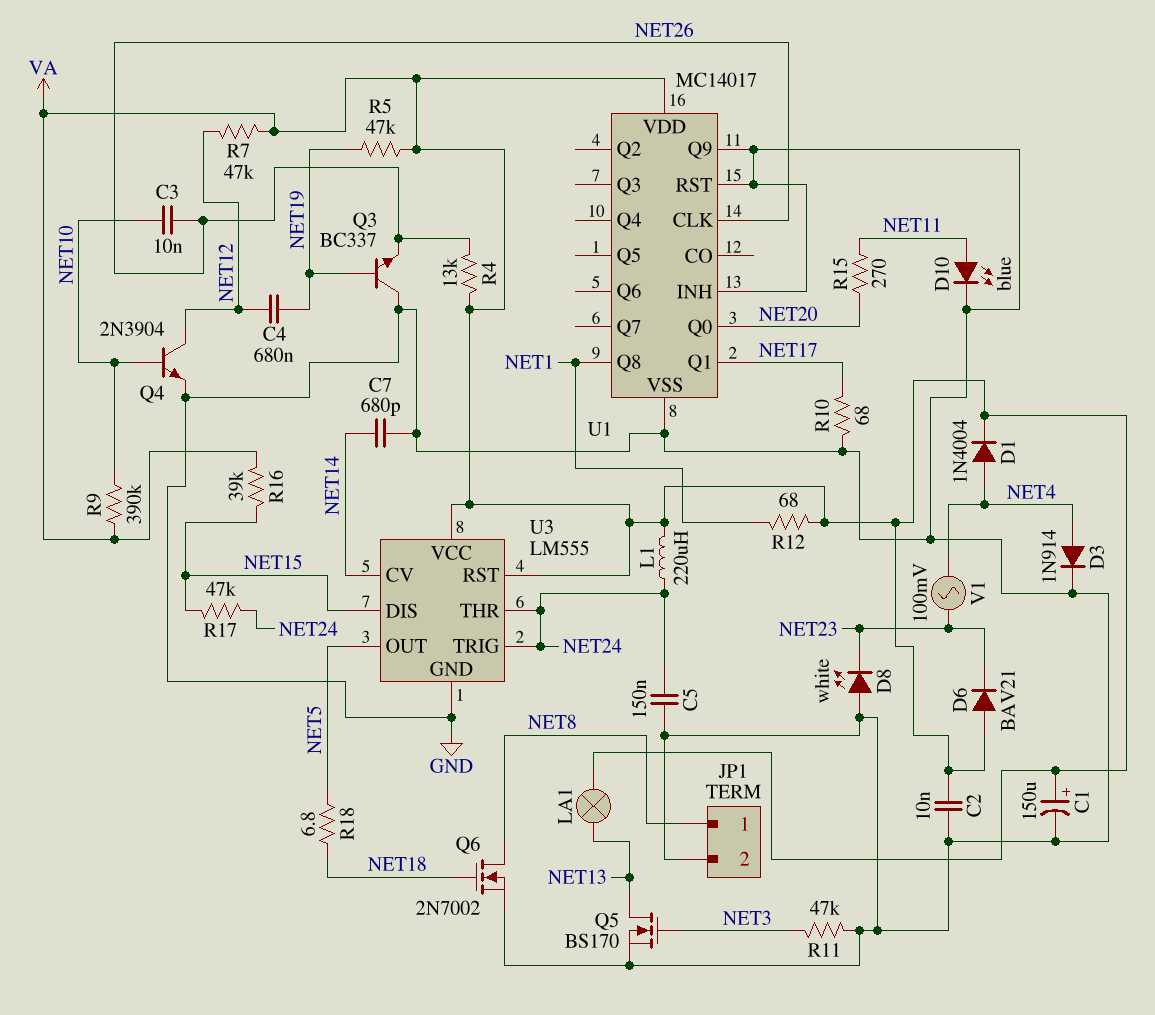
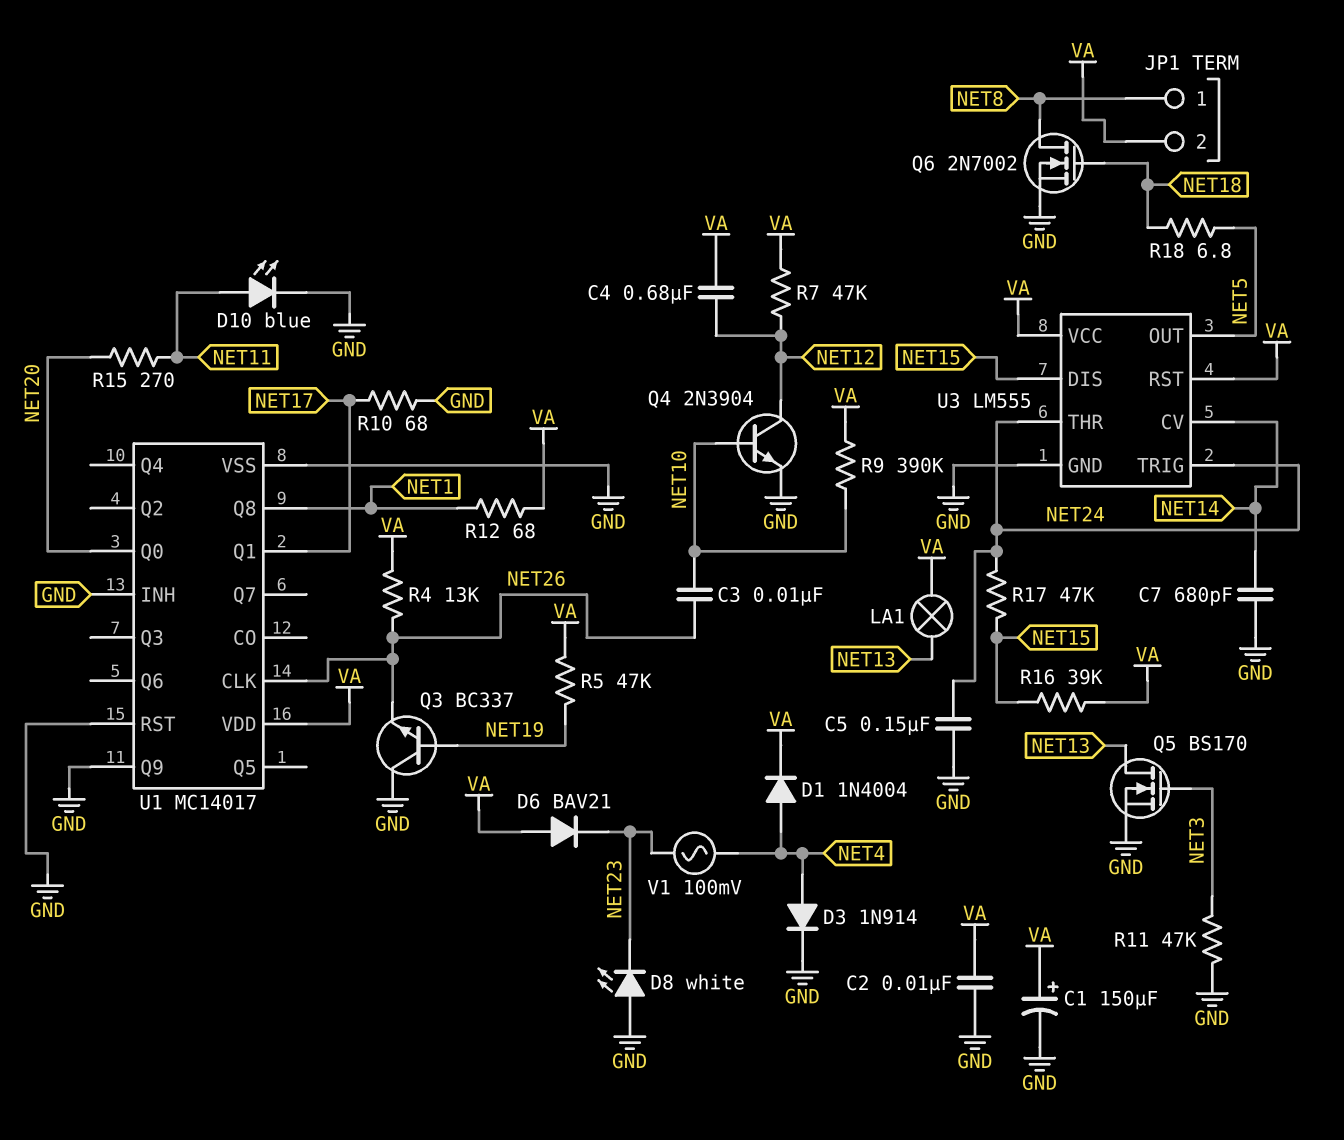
C4: 680nF (NET12, NET19) -> 680nF (NET12, VA)
JP1 pin 2: GND -> VA
L1: 220uH (NET24, VA) -> none

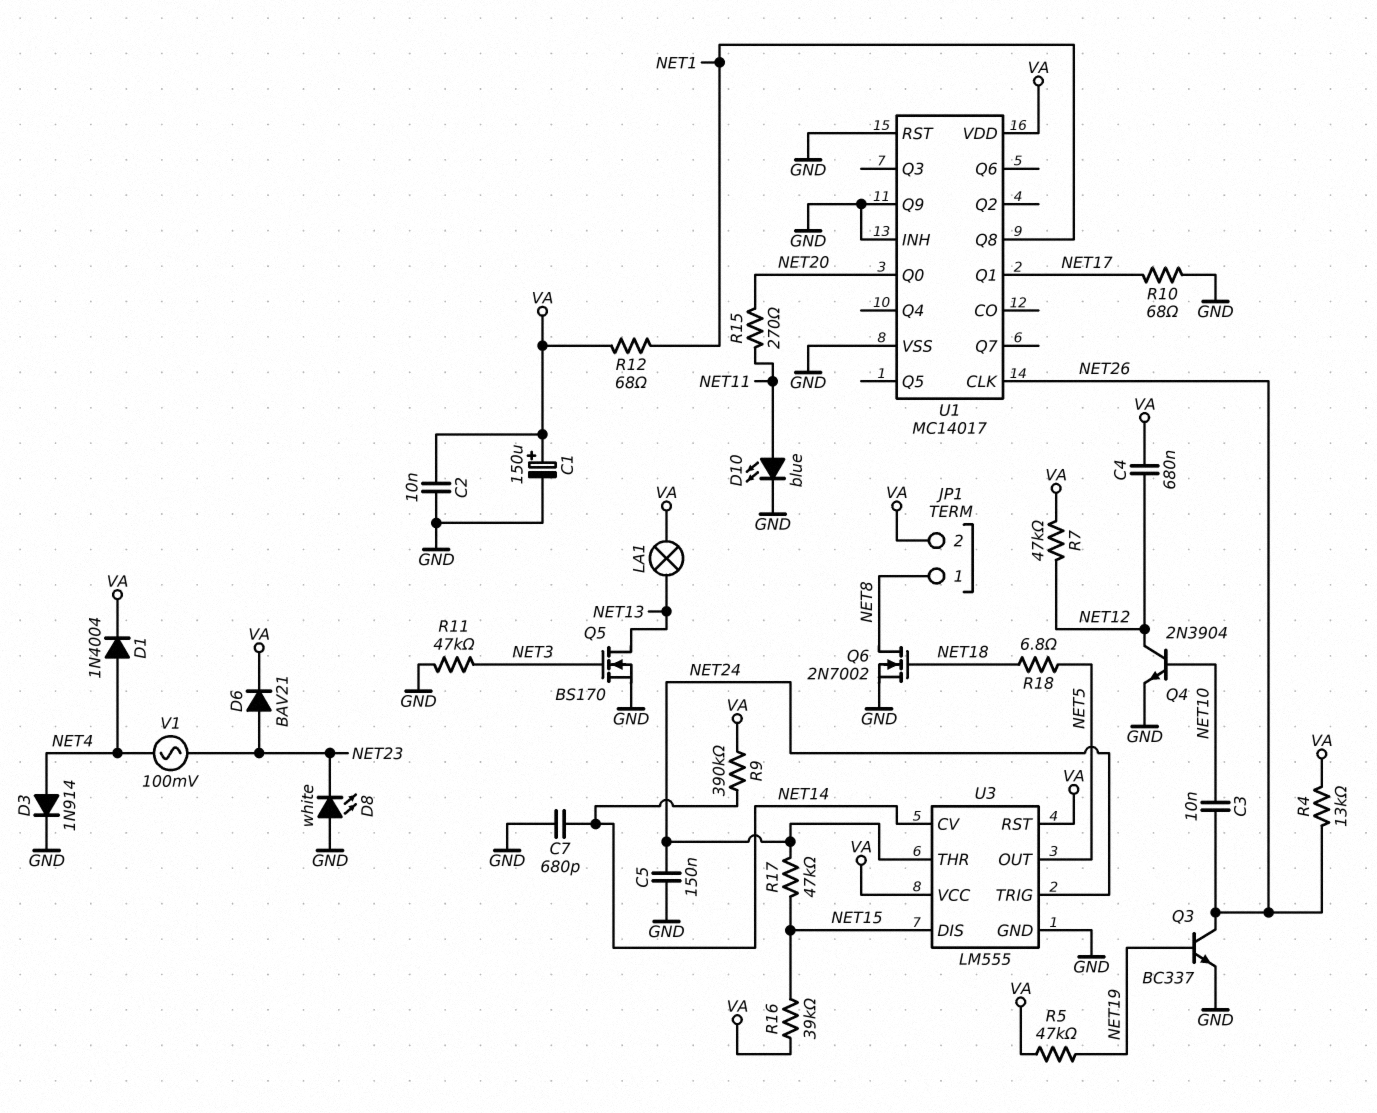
D6: diode BAV21 (A VA, K NET23) -> diode BAV21 (A NET23, K VA)
Q3: NPN BC337 (B NET19, C GND, E NET26) -> NPN BC337 (B NET19, C NET26, E GND)
R9: 390k (NET10, VA) -> 390k (NET14, VA)

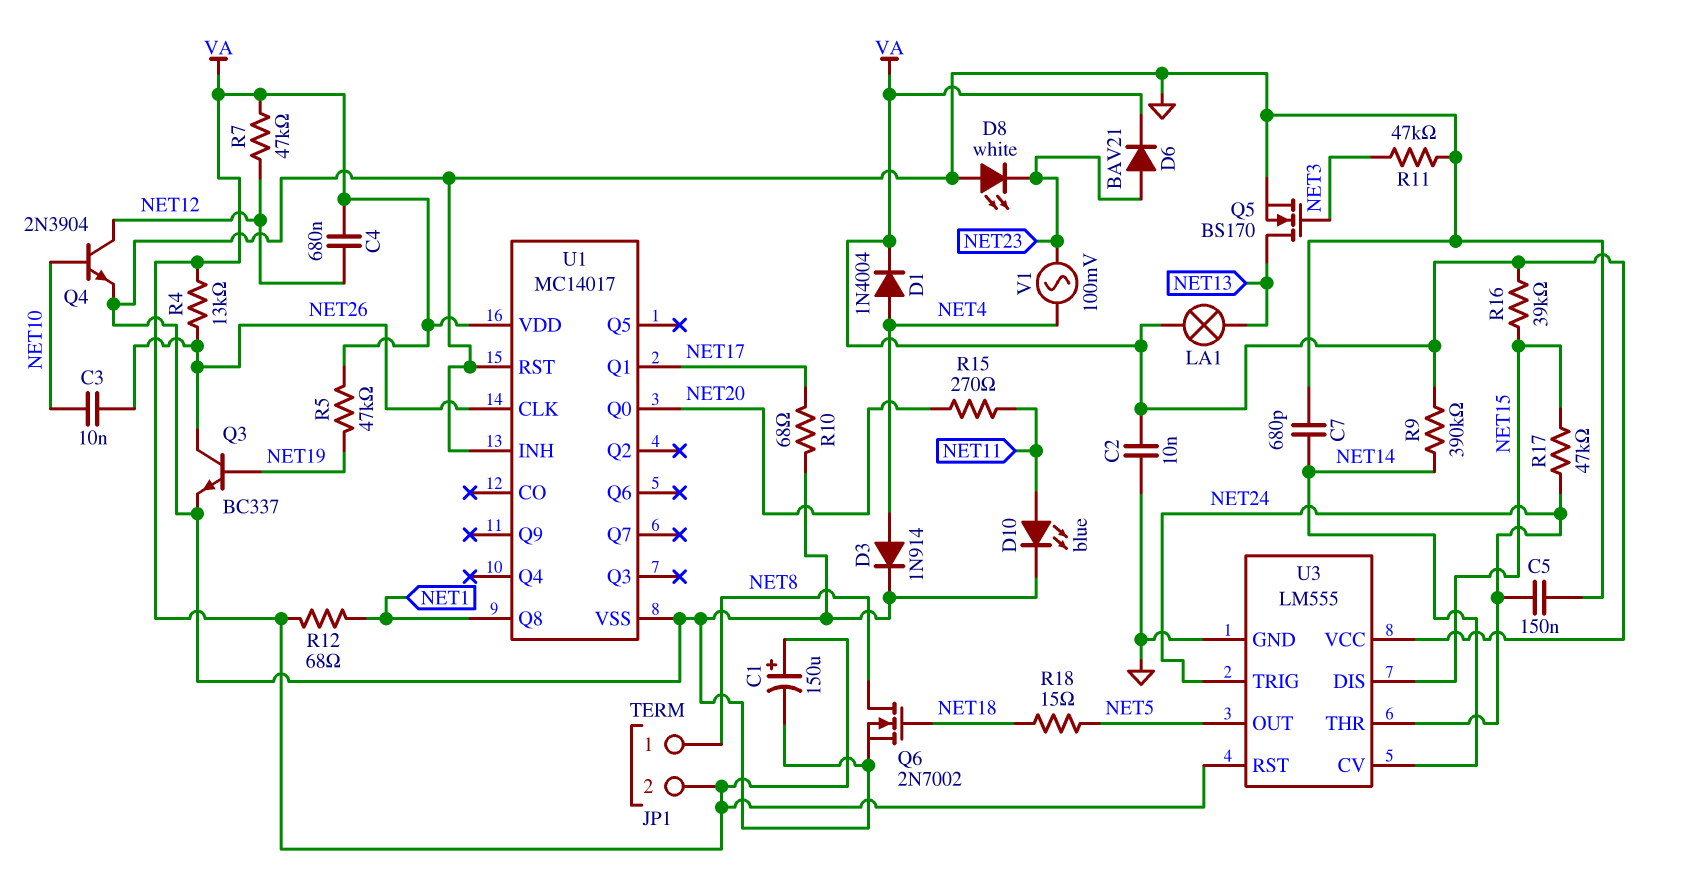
R18: 6.8 (NET5, NET18) -> 15 (NET5, NET18)
U1 pin Q9: GND -> none

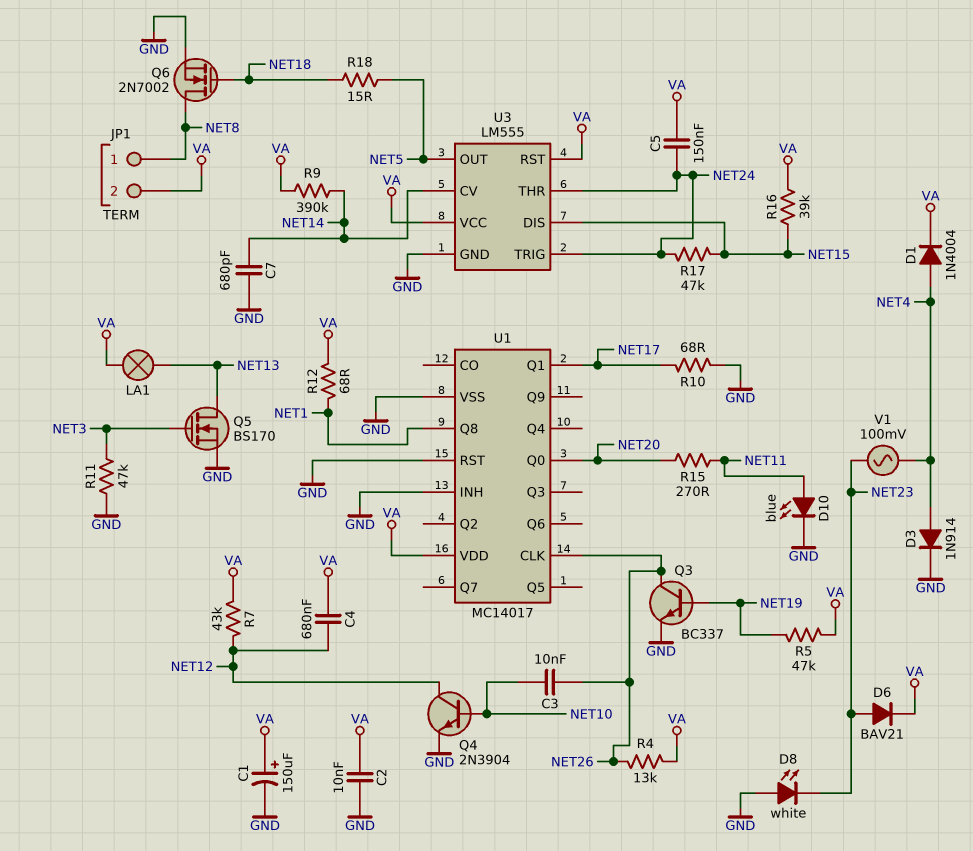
C5: 150nF (GND, NET24) -> 150nF (NET24, VA)
R7: 47k (NET12, VA) -> 43k (NET12, VA)

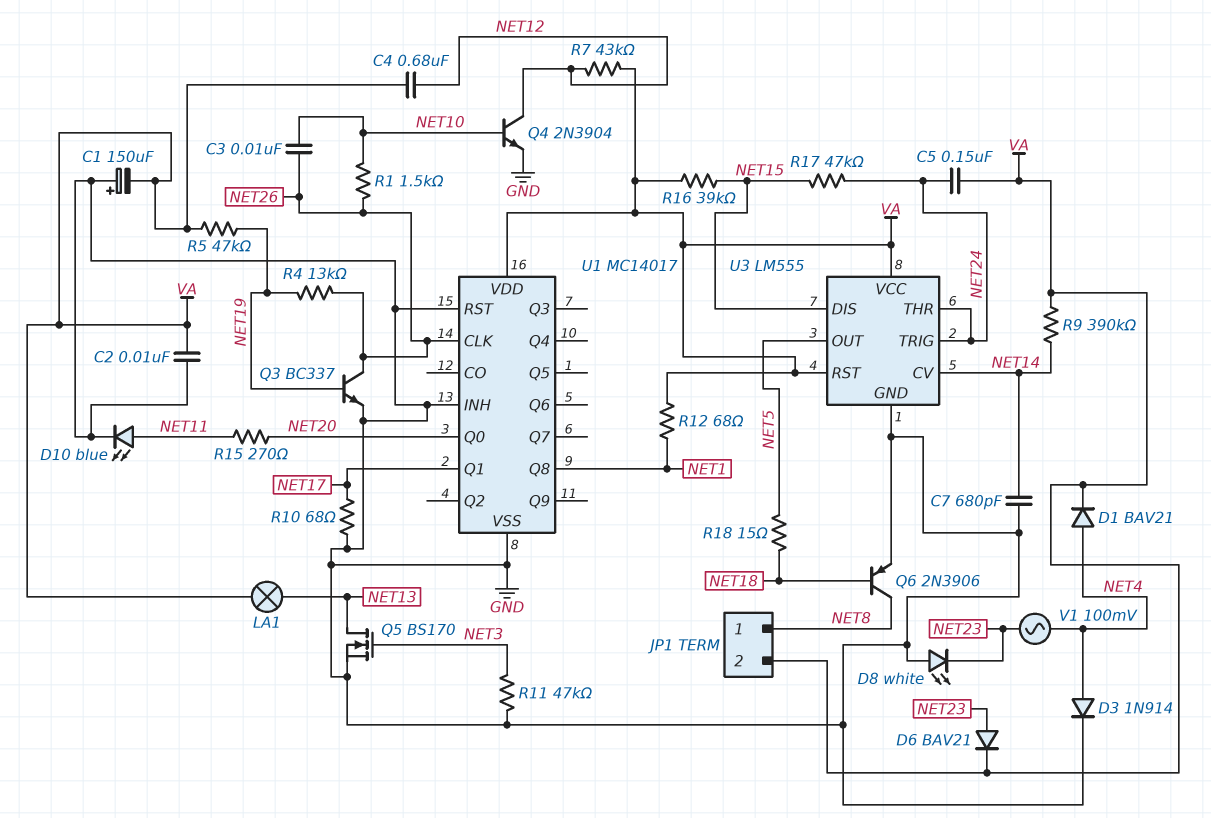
C1: 150uF (plus VA, minus GND) -> 150uF (plus GND, minus VA)
D1: diode 1N4004 (A NET4, K VA) -> diode BAV21 (A NET4, K VA)
Q6: NMOS 2N7002 (G NET18, D NET8, S GND) -> PNP 2N3906 (B NET18, C NET8, E GND)
R1: none -> 1.5k (NET10, NET26)
R4: 13k (NET26, VA) -> 13k (NET19, NET26)

